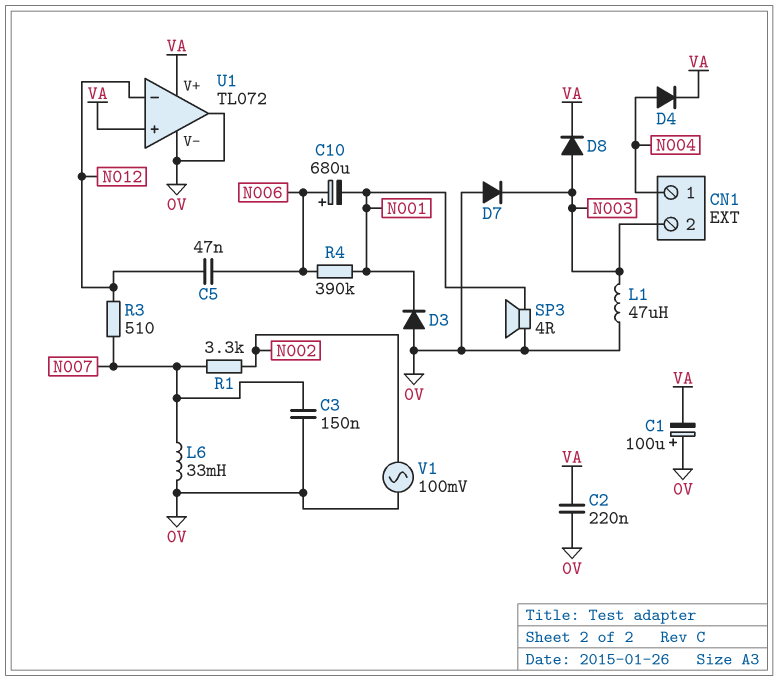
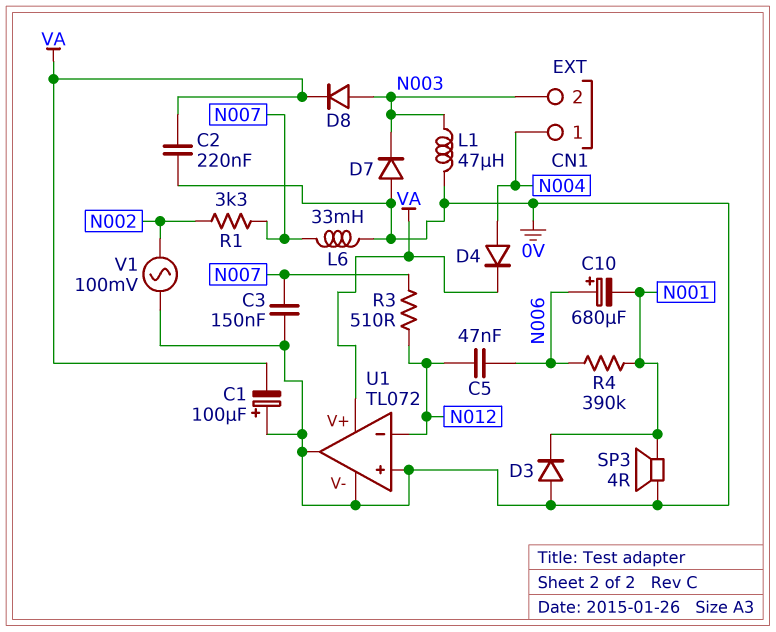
U1 pin in+: VA -> 0V

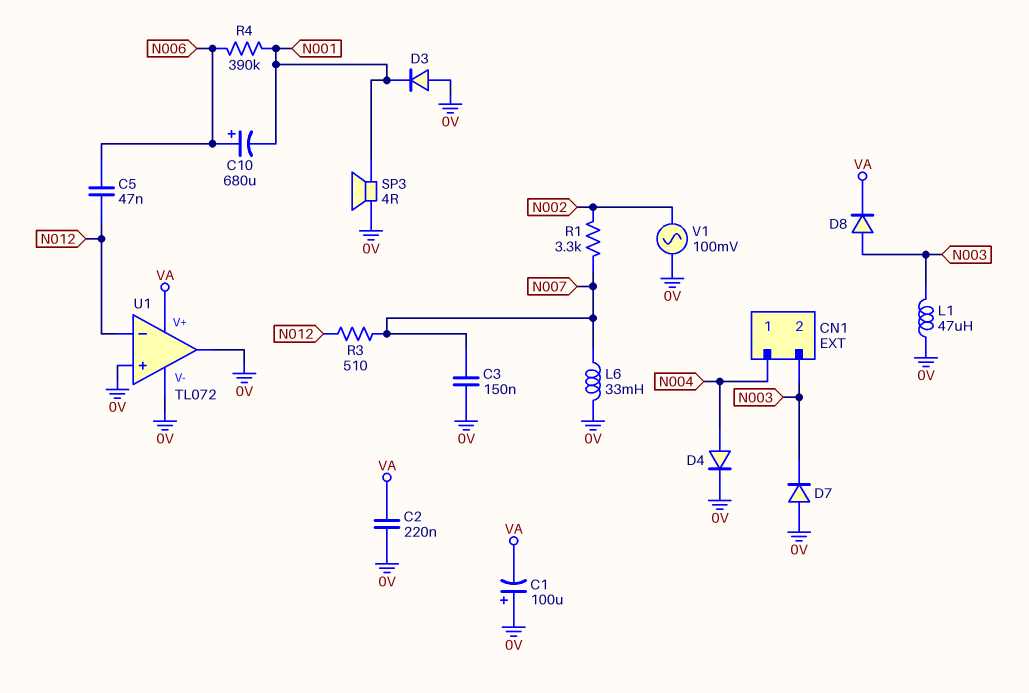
D4: diode (A N004, K VA) -> diode (A N004, K 0V)

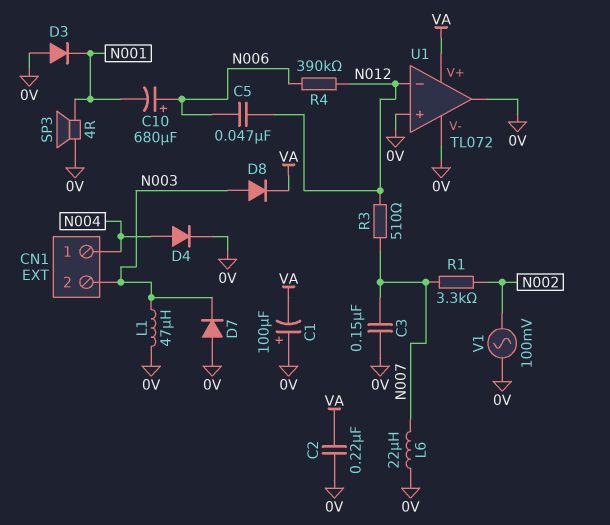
L6: 33mH (0V, N007) -> 22uH (0V, N007)
R4: 390k (N001, N006) -> 390k (N006, N012)

